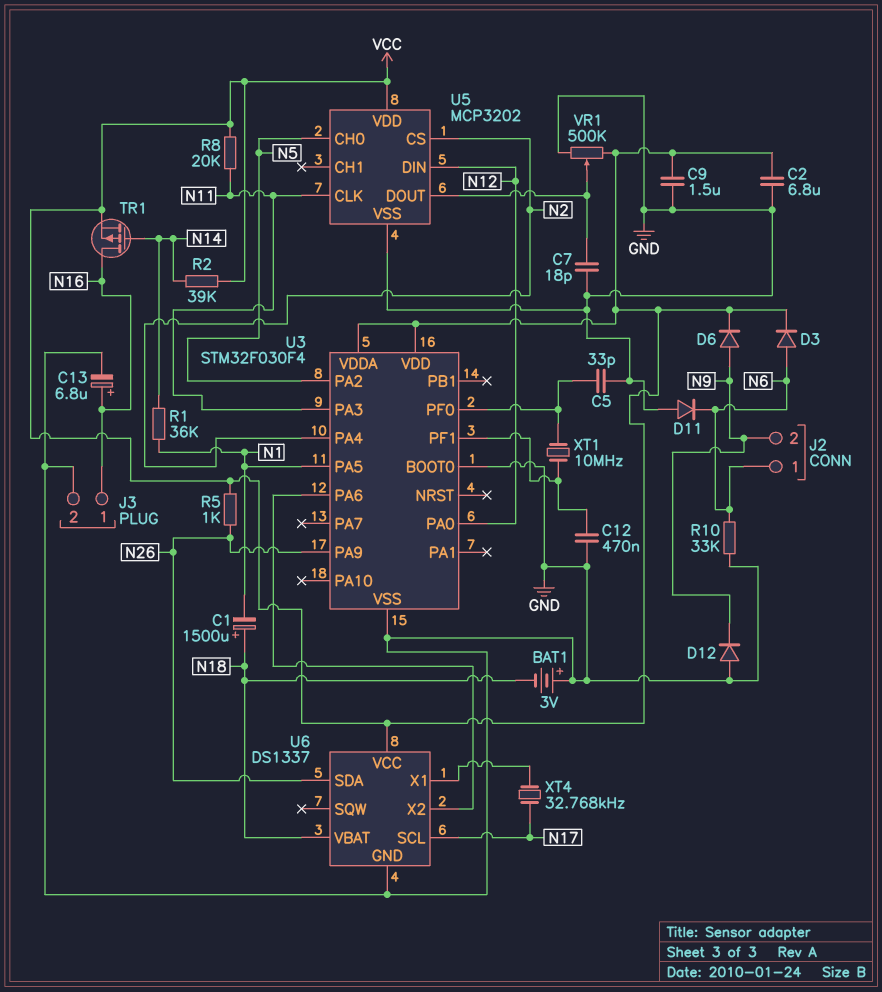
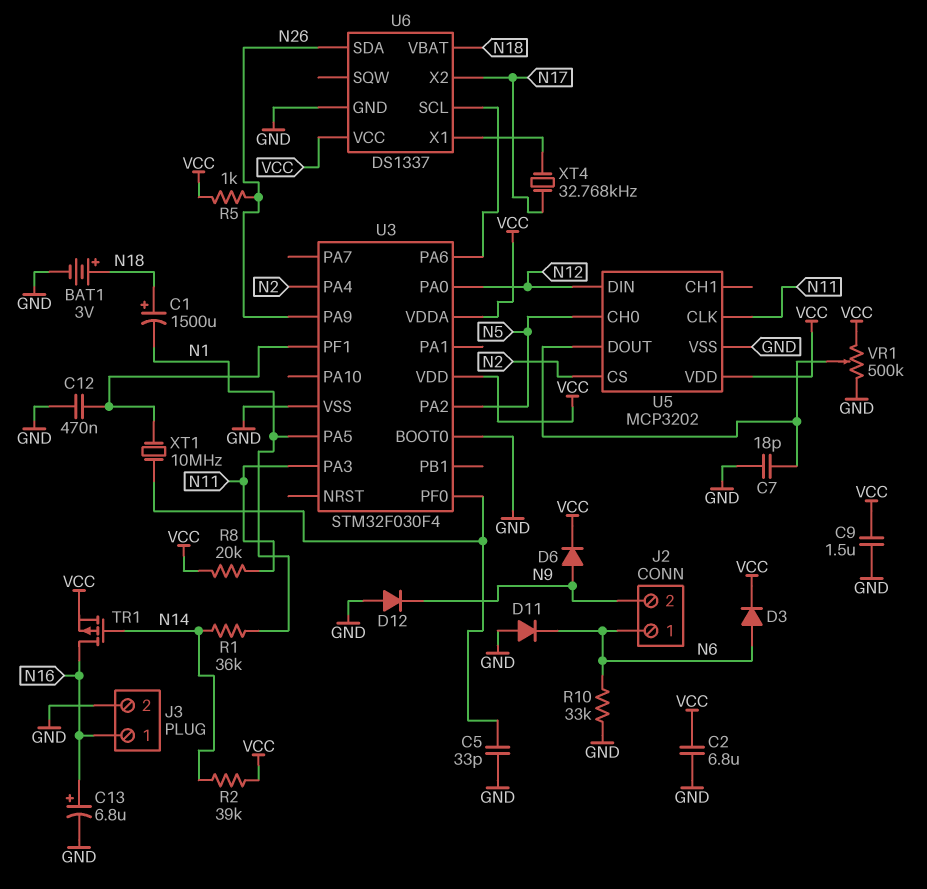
BAT1: 3V (plus GND, minus N18) -> 3V (plus N18, minus GND)
U6 pin SCL: N17 -> U3/PA6
U6 pin X2: U3/PA6 -> N17

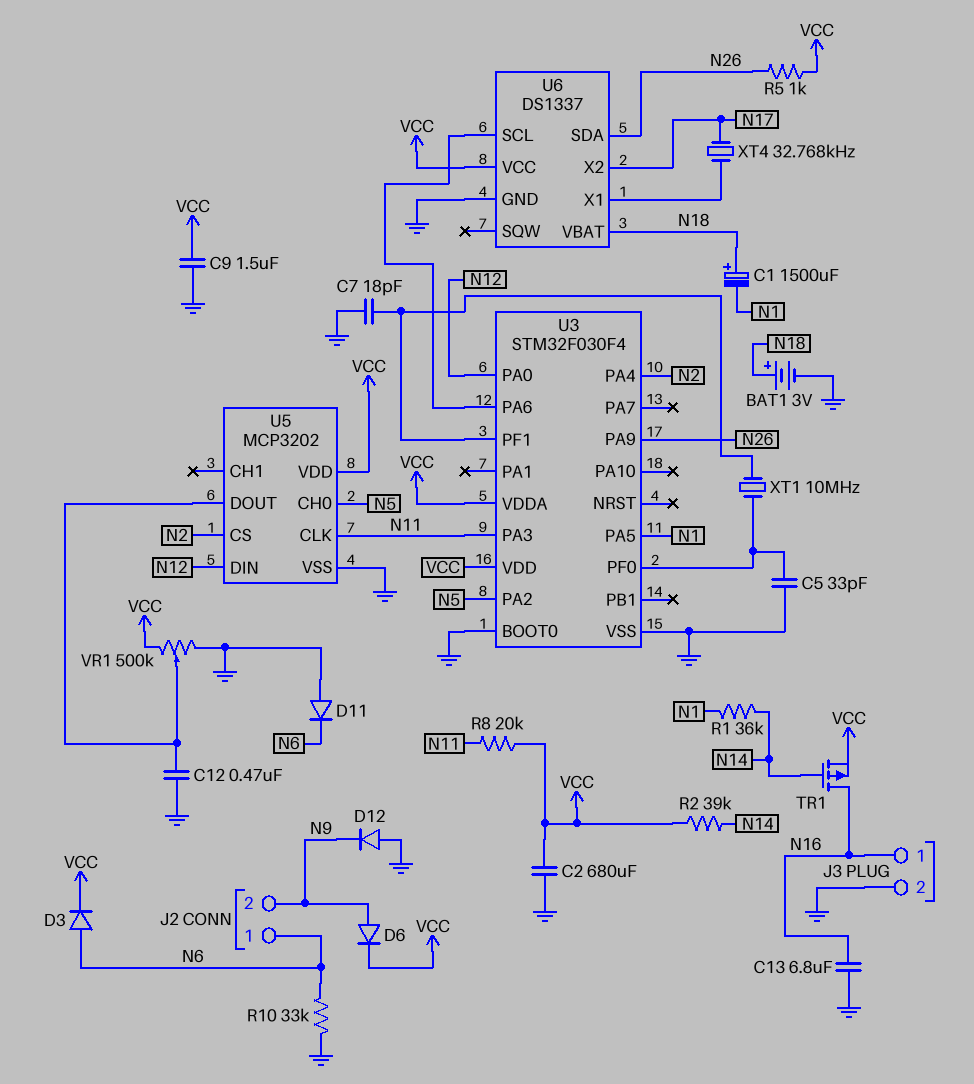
C2: 6.8uF (GND, VCC) -> 680uF (GND, VCC)
C7: 18pF (GND, U5/DOUT) -> 18pF (GND, U3/PF1)
C12: 470nF (GND, U3/PF1) -> 470nF (GND, U5/DOUT)
C13: 6.8uF (plus N16, minus GND) -> 6.8uF (GND, N16)

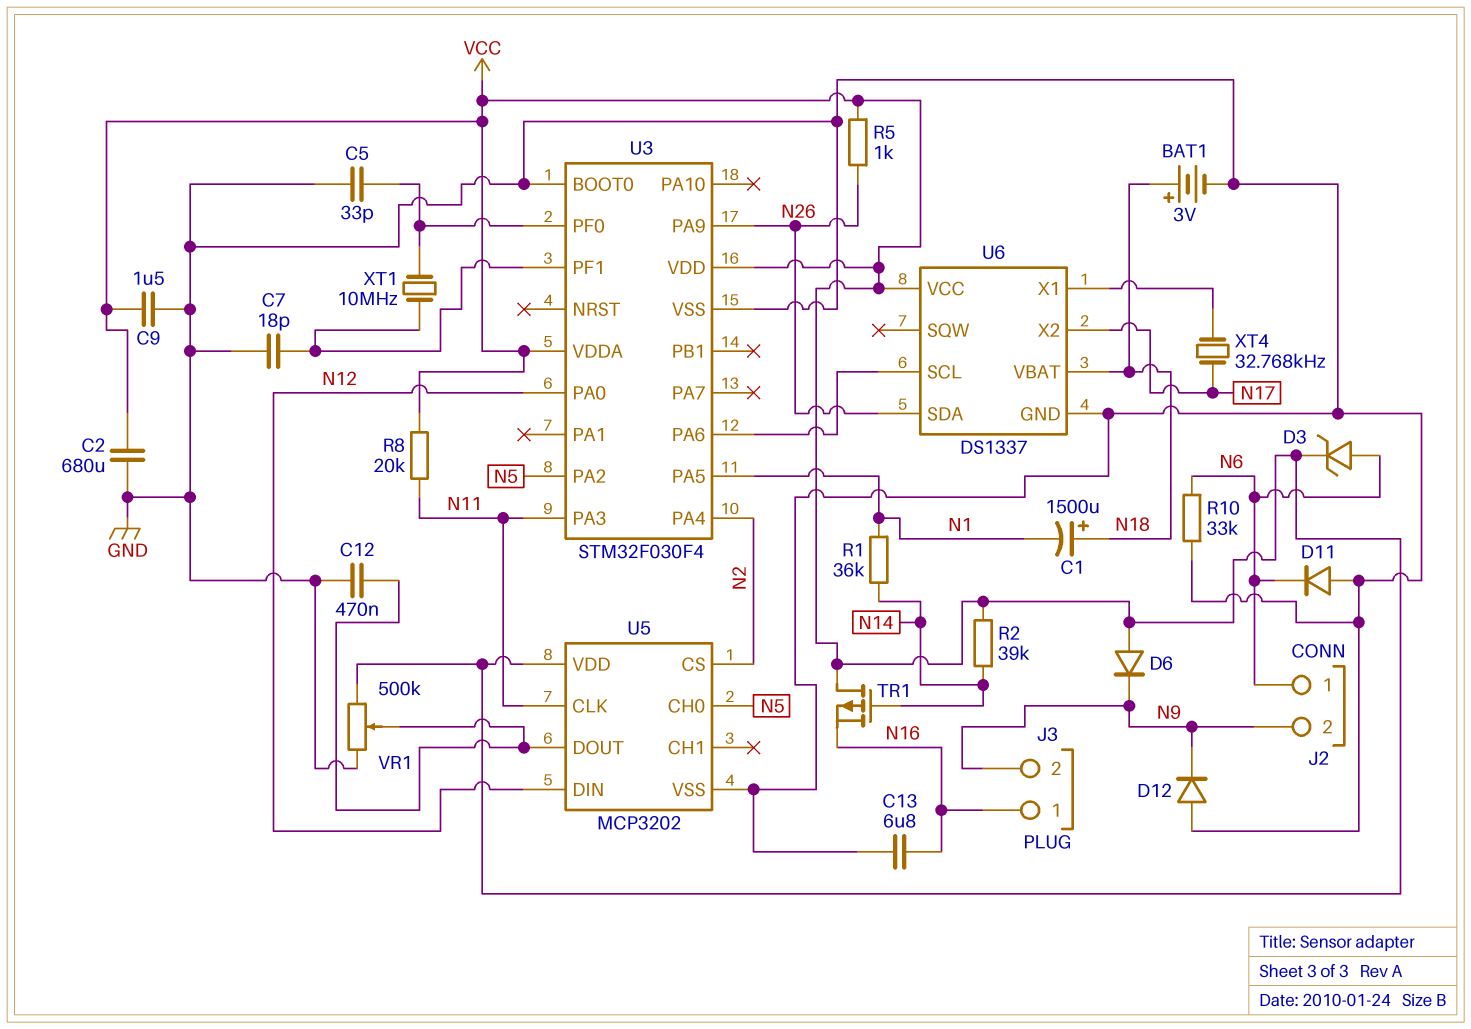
D3: diode (A N6, K VCC) -> zener (A N6, K VCC)
D6: diode (A N9, K VCC) -> diode (A VCC, K N9)
J3 pin 2: GND -> N9
TR1: PMOS (G N14, D N16, S VCC) -> PMOS (G N14, D VCC, S N16)

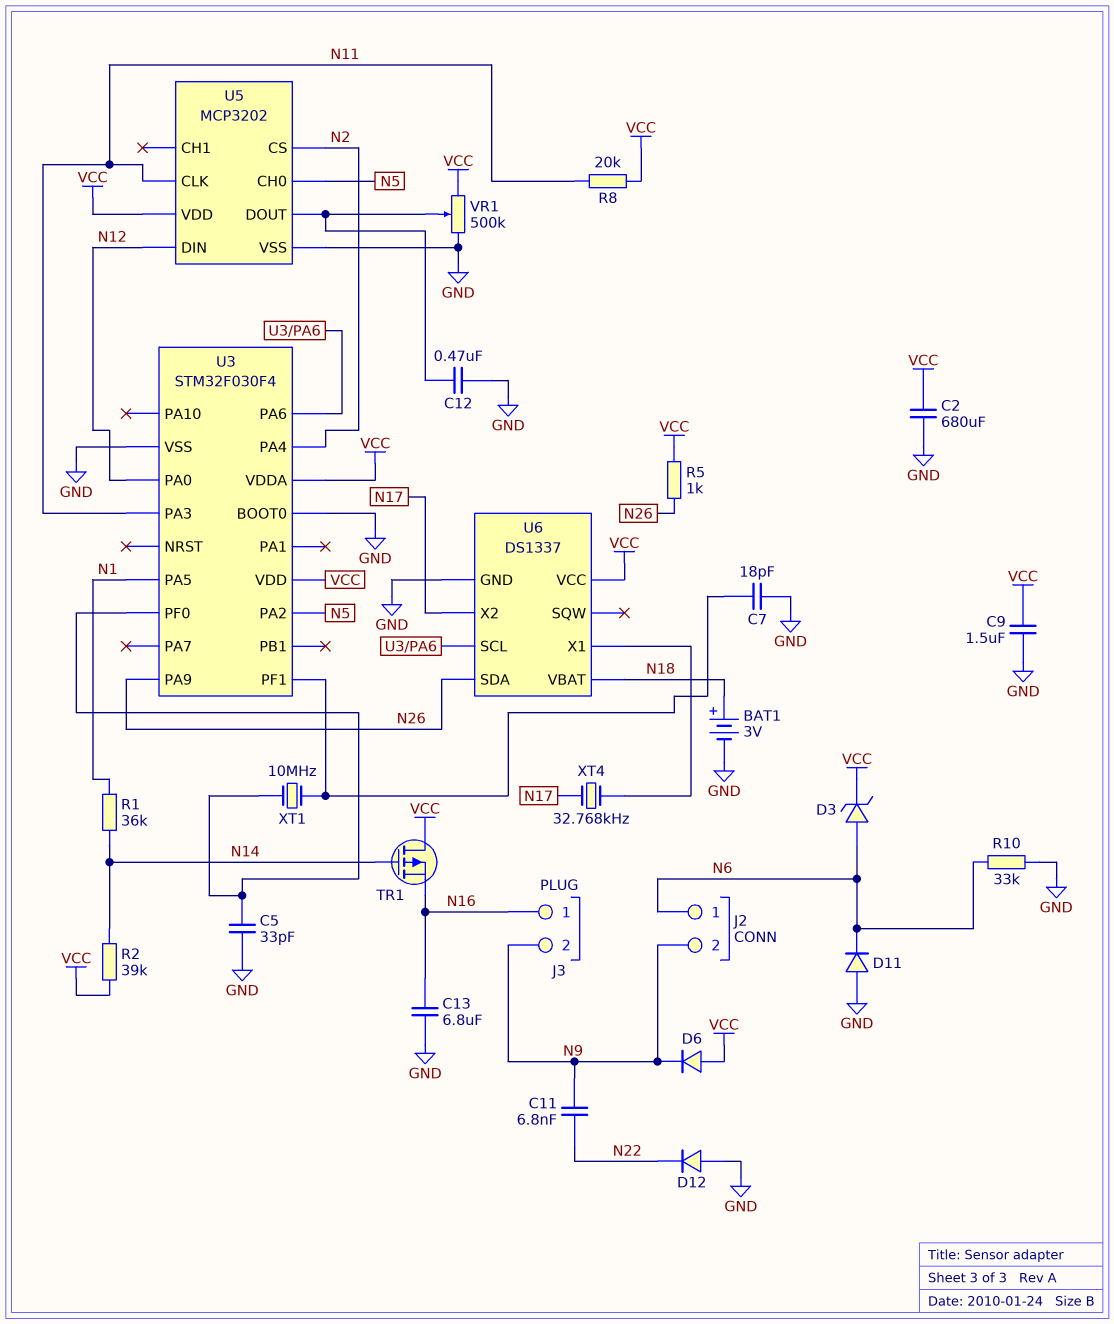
C1: 1500uF (plus N18, minus N1) -> none
C11: none -> 6.8nF (N9, N22)
D12: diode (A GND, K N9) -> diode (A GND, K N22)

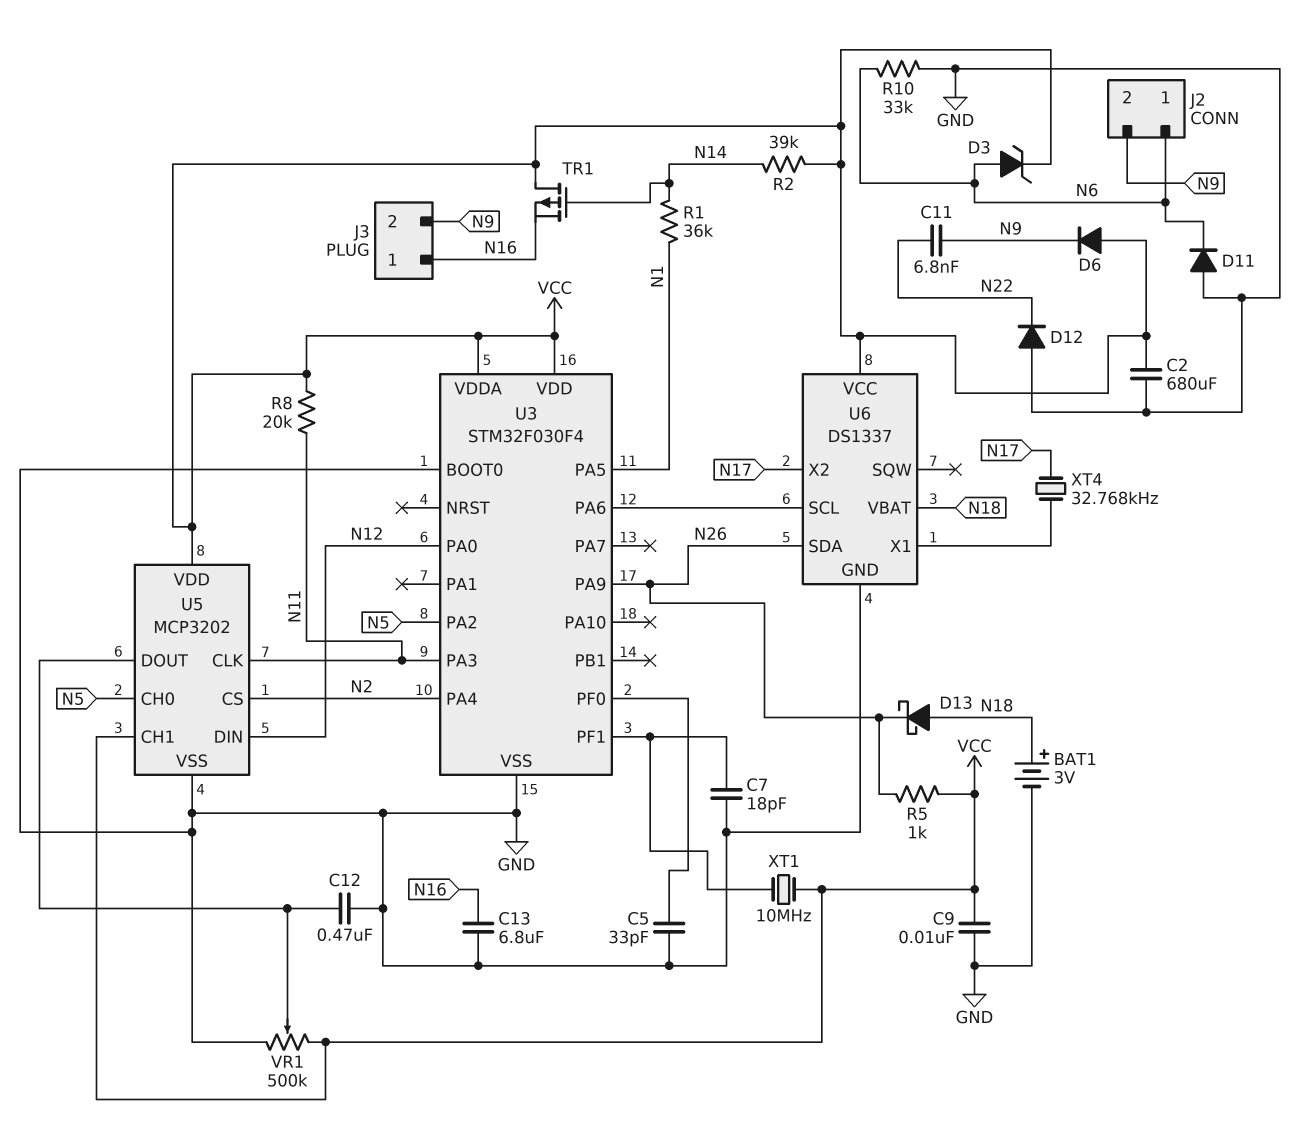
C9: 1.5uF (GND, VCC) -> 10nF (GND, VCC)
D13: none -> schottky (A N18, K N26)
U5 pin CH1: none -> VCC
XT1: 10MHz (U3/PF0, U3/PF1) -> 10MHz (U3/PF1, VCC)

